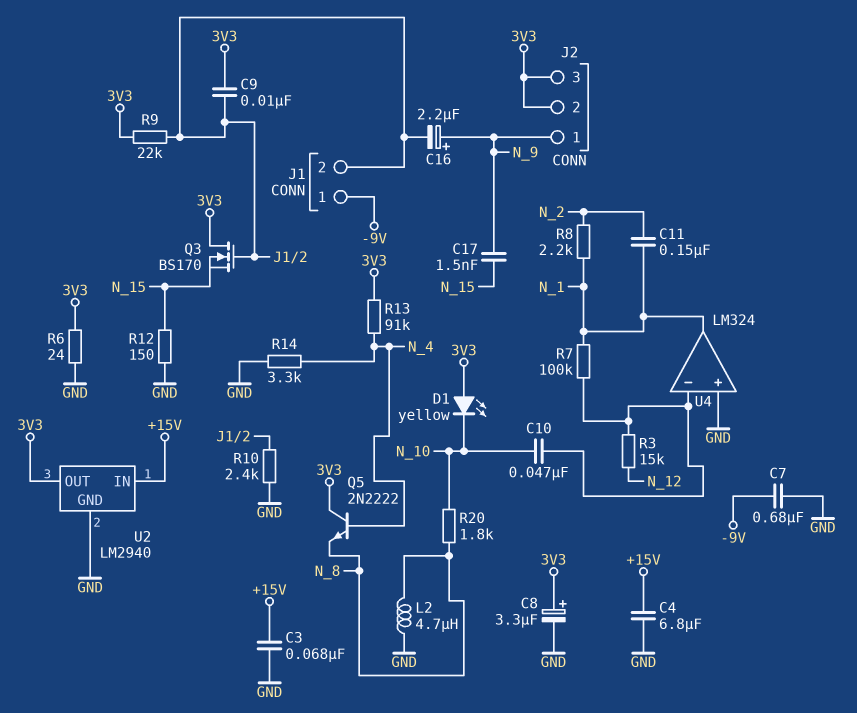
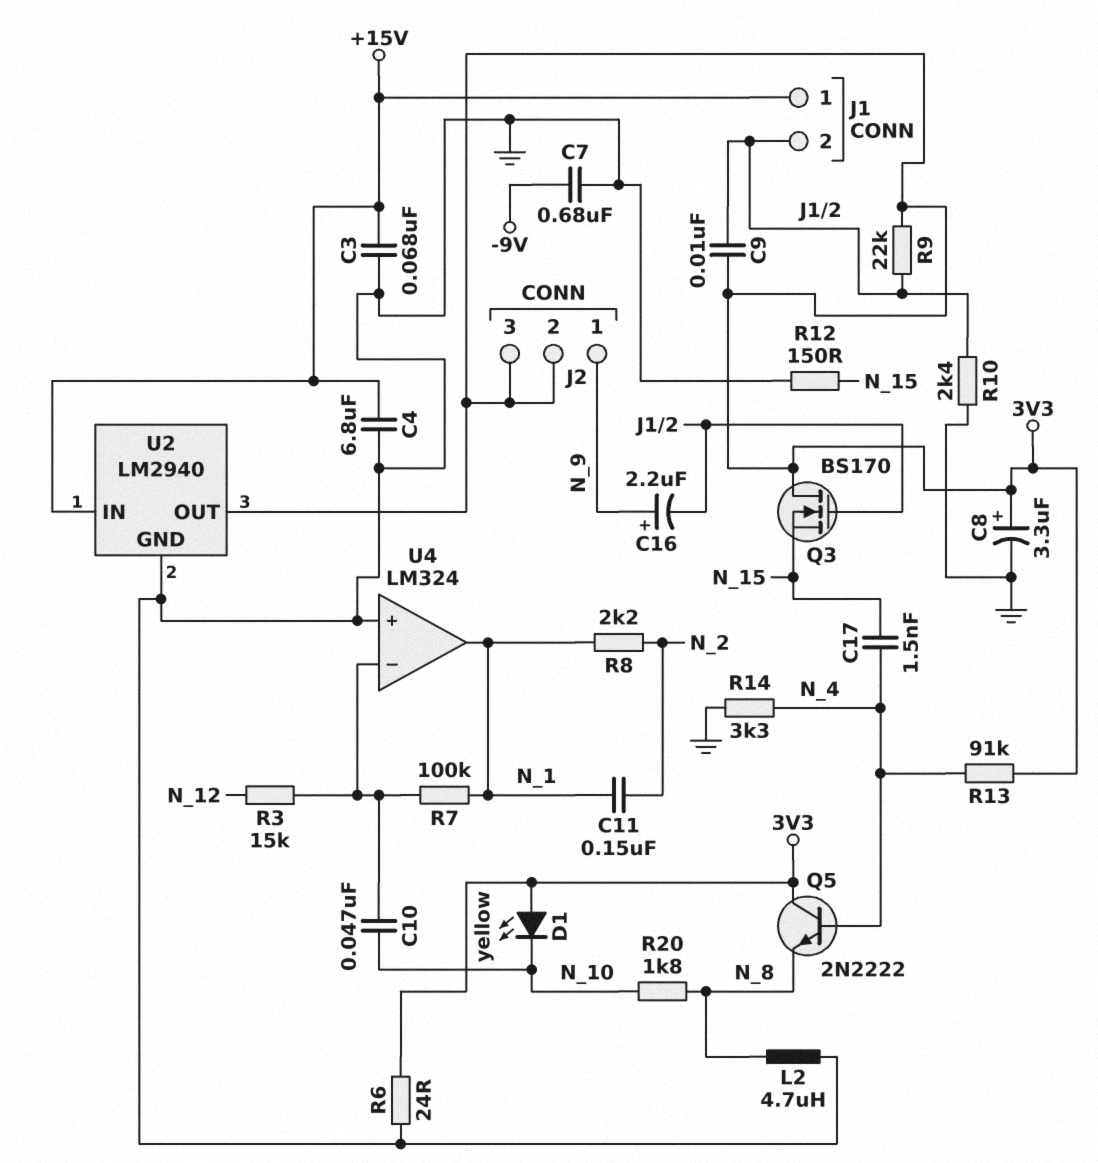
C17: 1.5nF (N_9, N_15) -> 1.5nF (N_4, N_15)
J1 pin 1: -9V -> +15V

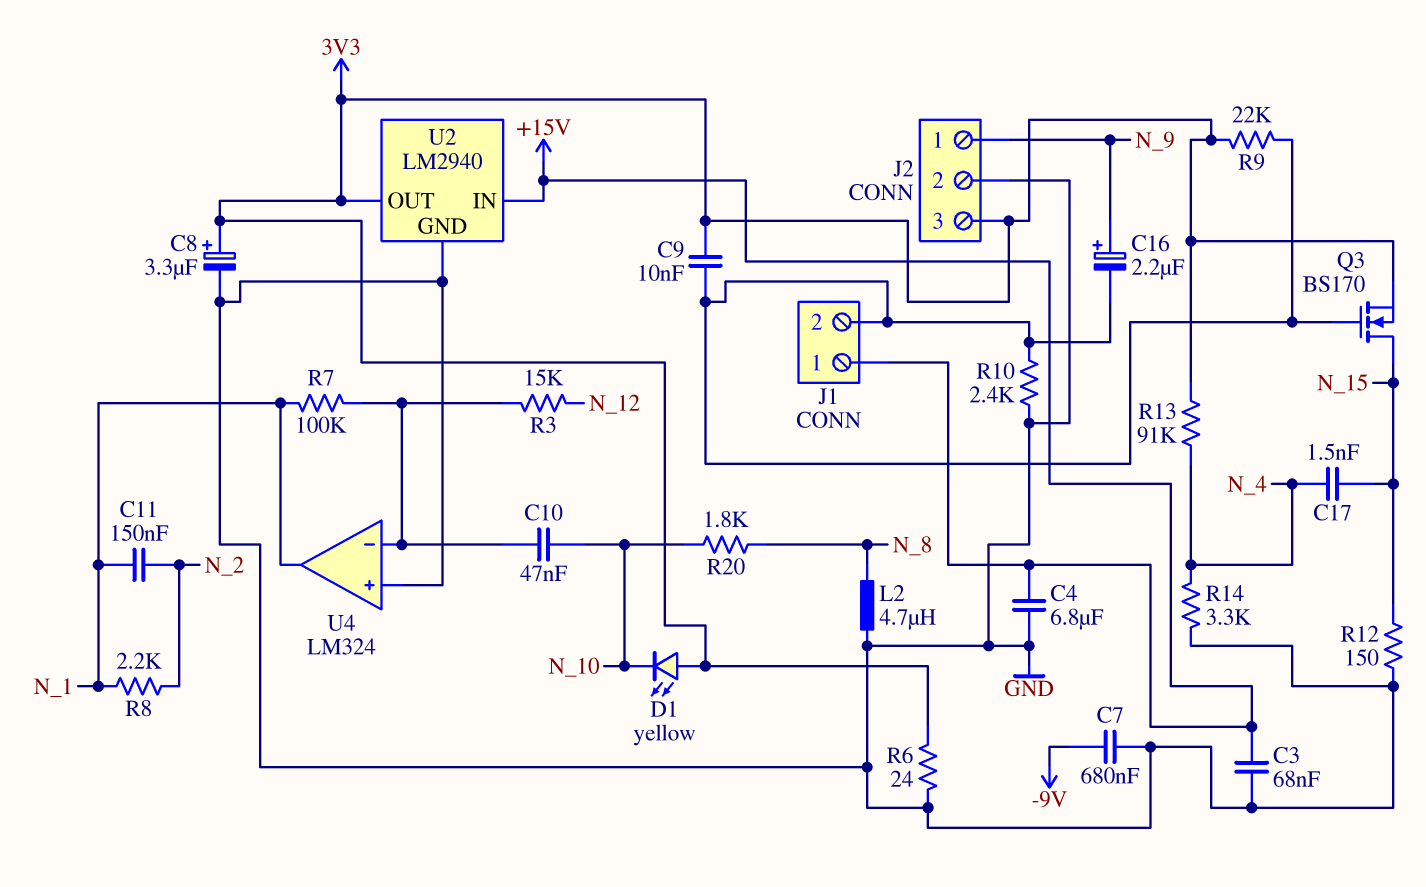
J2 pin 2: 3V3 -> GND
Q3: NMOS BS170 (G J1/2, D 3V3, S N_15) -> NMOS BS170 (G J1/2, D N_15, S 3V3)
Q5: NPN 2N2222 (B N_4, C 3V3, E N_8) -> none

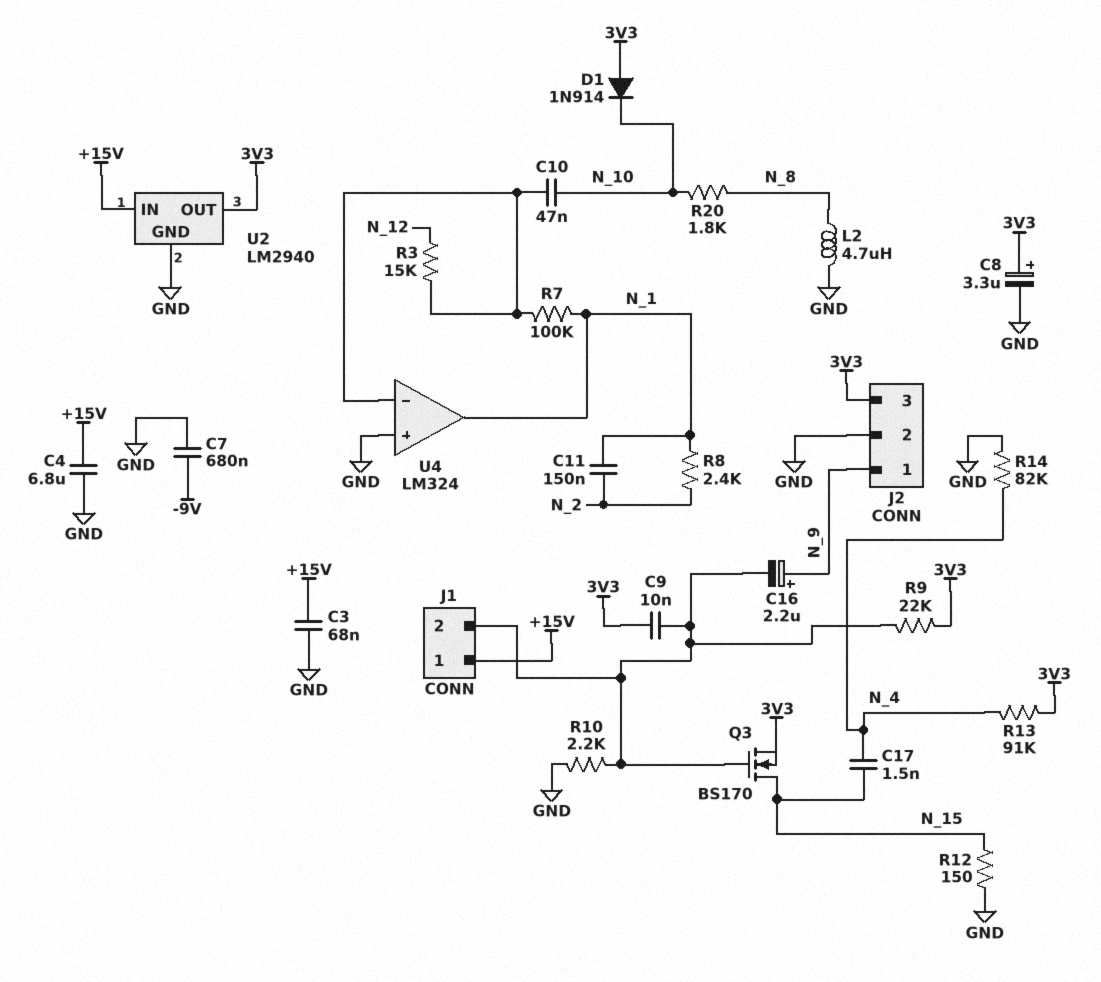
D1: LED yellow (A 3V3, K N_10) -> diode 1N914 (A 3V3, K N_10)
R6: 24 (3V3, GND) -> none
R8: 2.2k (N_1, N_2) -> 2.4k (N_1, N_2)
R10: 2.4k (GND, J1/2) -> 2.2k (GND, J1/2)
R14: 3.3k (GND, N_4) -> 82k (GND, N_4)

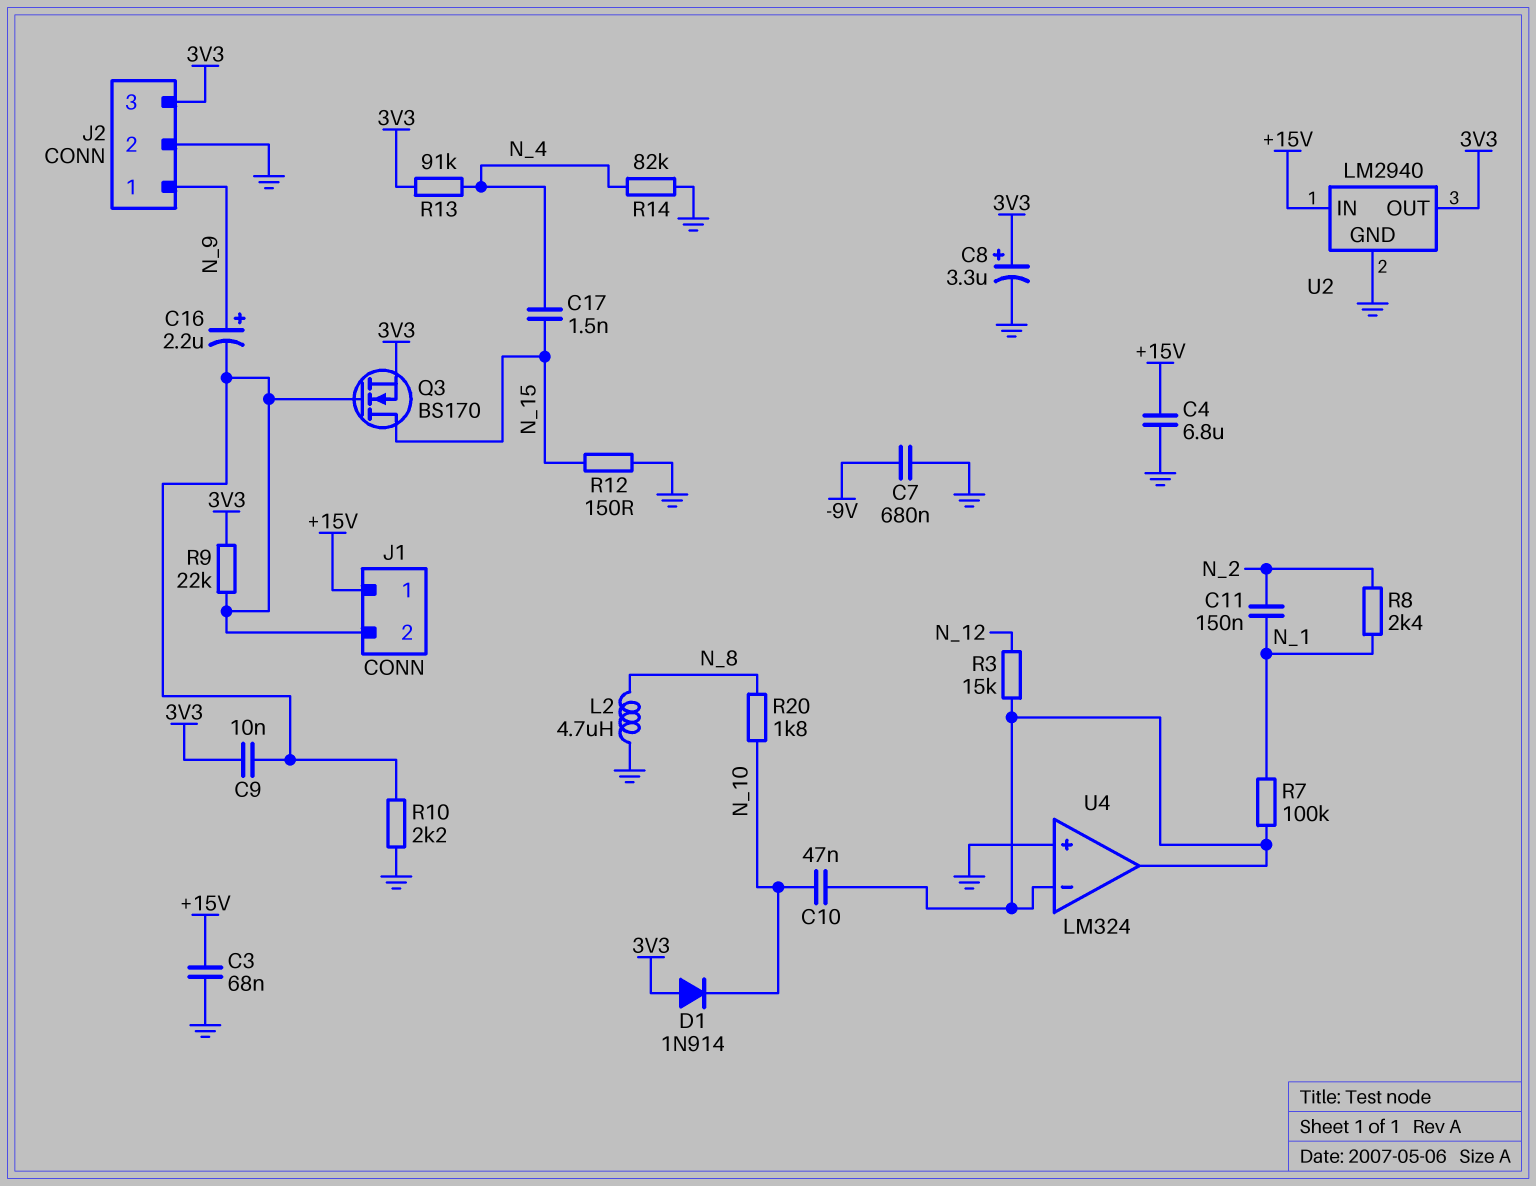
U4 pin out: N_1 -> U4/in-

